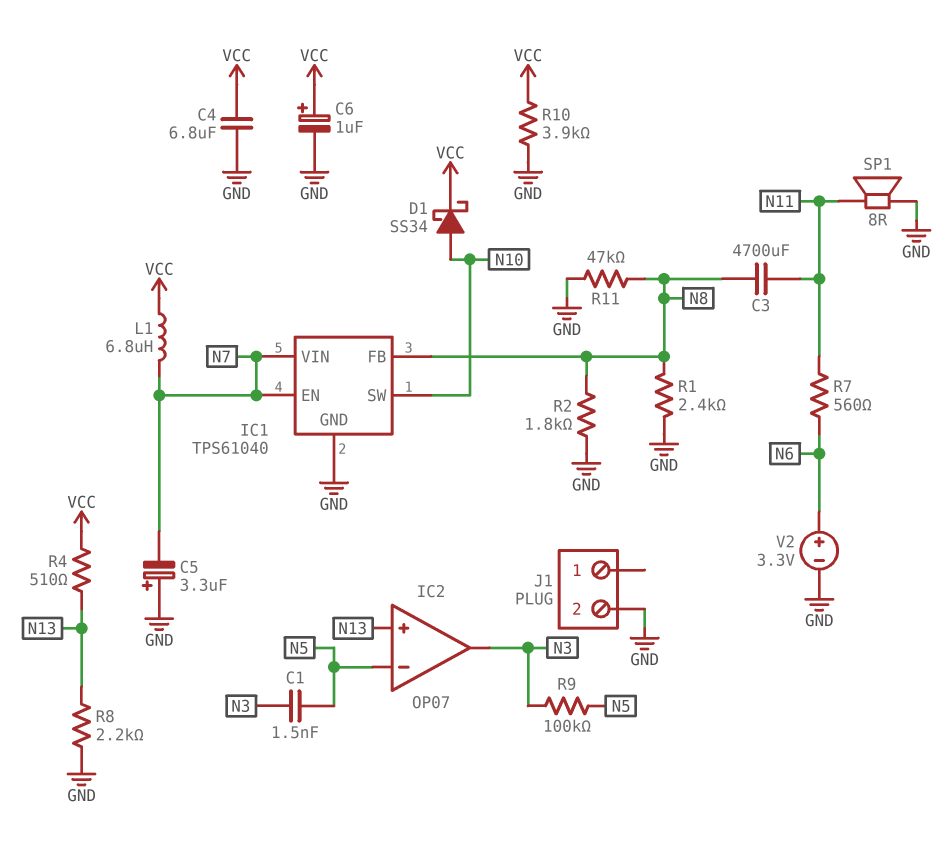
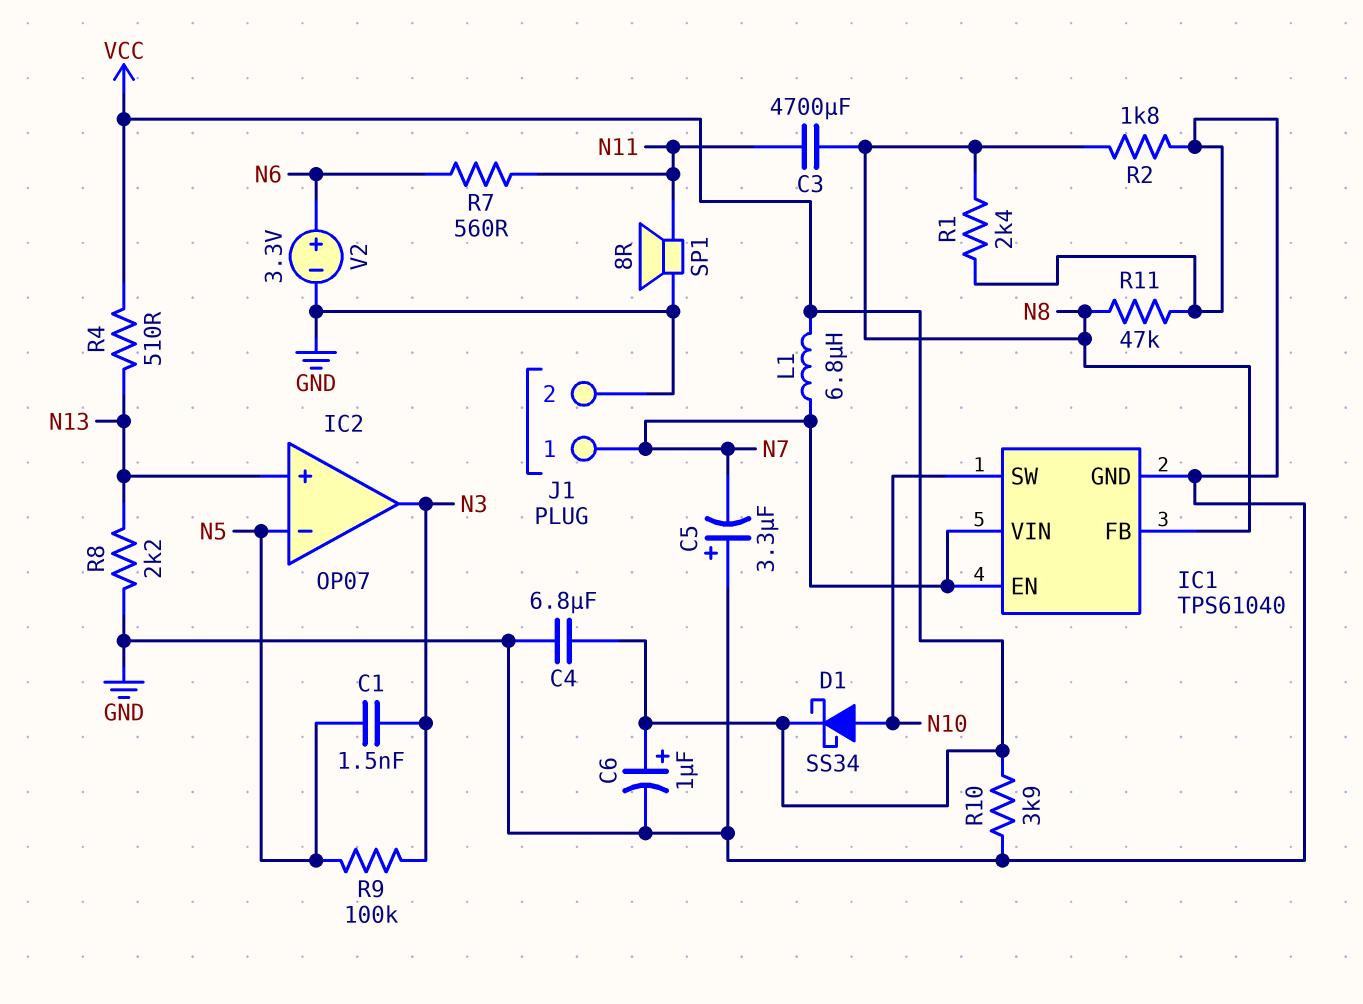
J1 pin 1: none -> N7

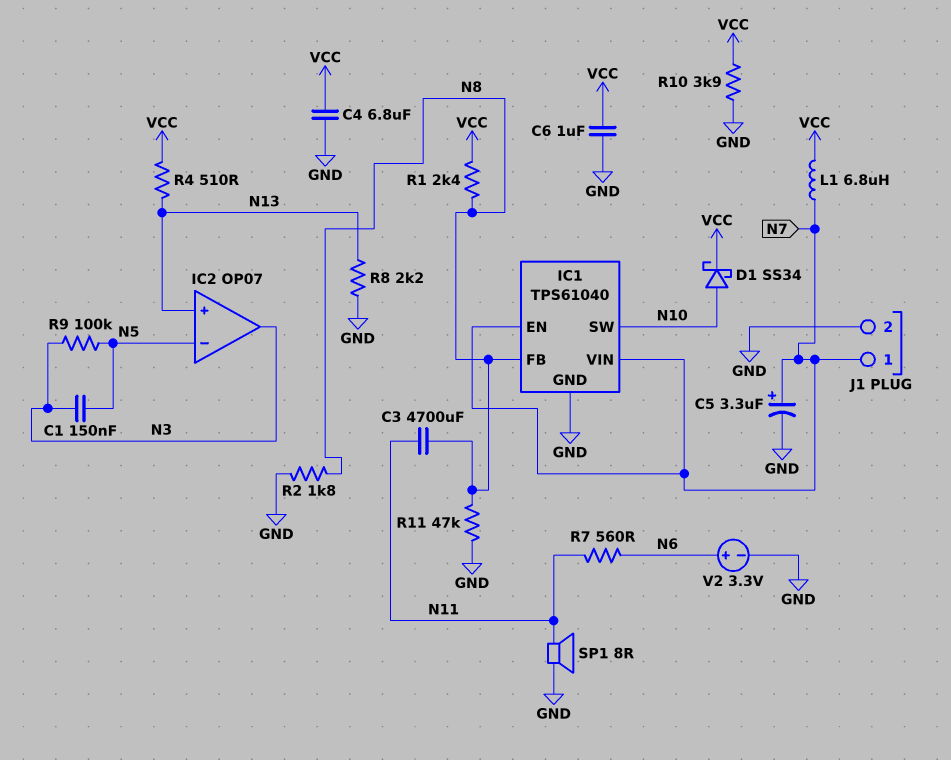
C1: 1.5nF (N3, N5) -> 150nF (N3, N5)
C5: 3.3uF (plus GND, minus N7) -> 3.3uF (plus N7, minus GND)
C6: 1uF (plus VCC, minus GND) -> 1uF (GND, VCC)
R1: 2.4k (GND, N8) -> 2.4k (N8, VCC)

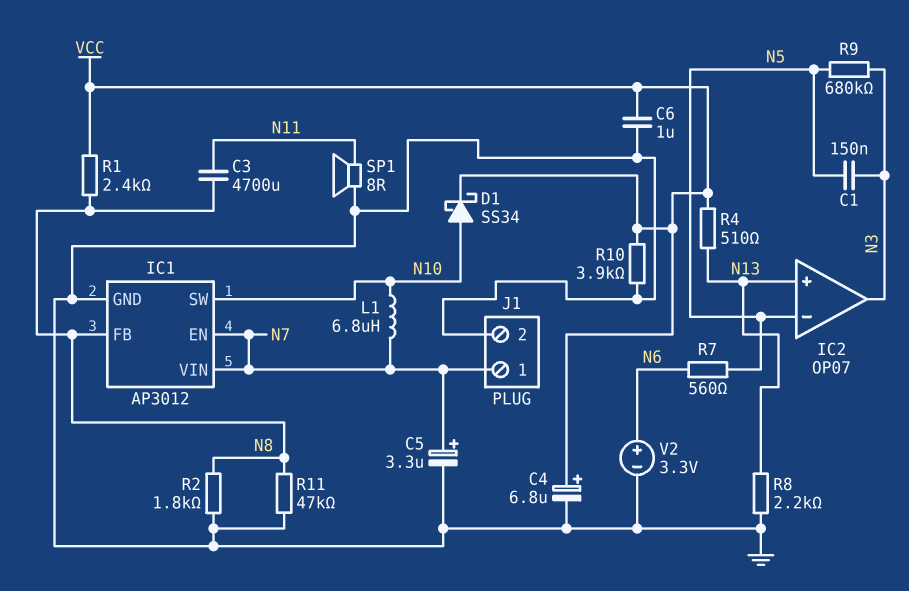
C4: 6.8uF (GND, VCC) -> 6.8uF (plus VCC, minus GND)
IC1: TPS61040 -> AP3012
L1: 6.8uH (N7, VCC) -> 6.8uH (N7, N10)
R7: 560 (N6, N11) -> 560 (N5, N6)
R9: 100k (N3, N5) -> 680k (N3, N5)

